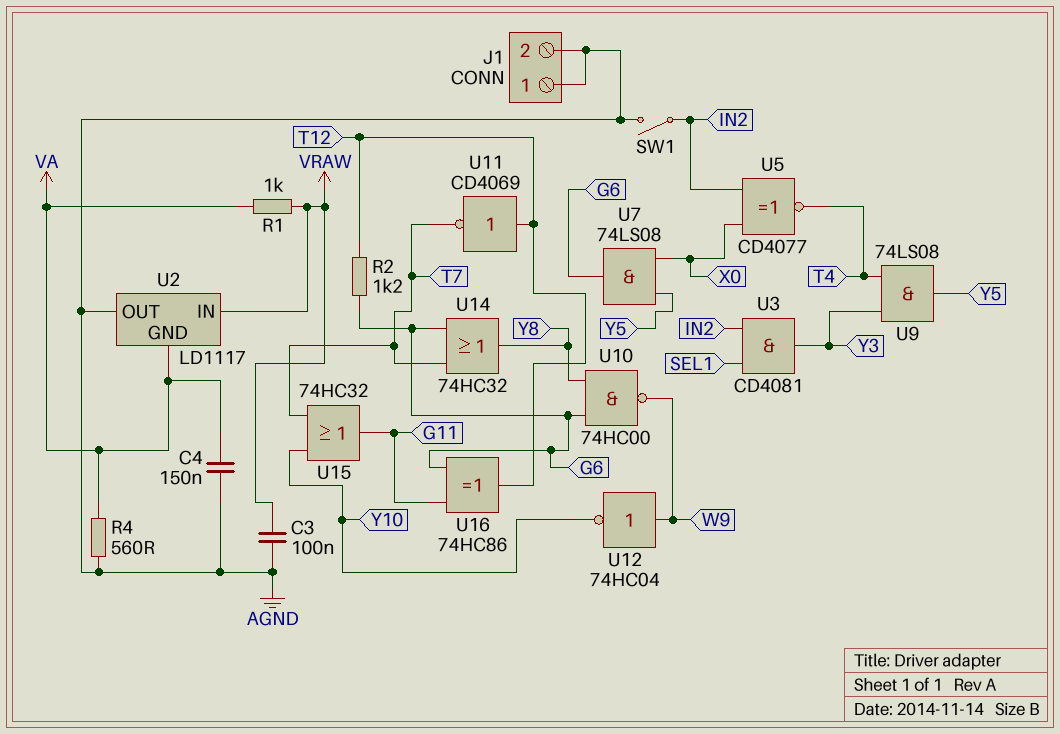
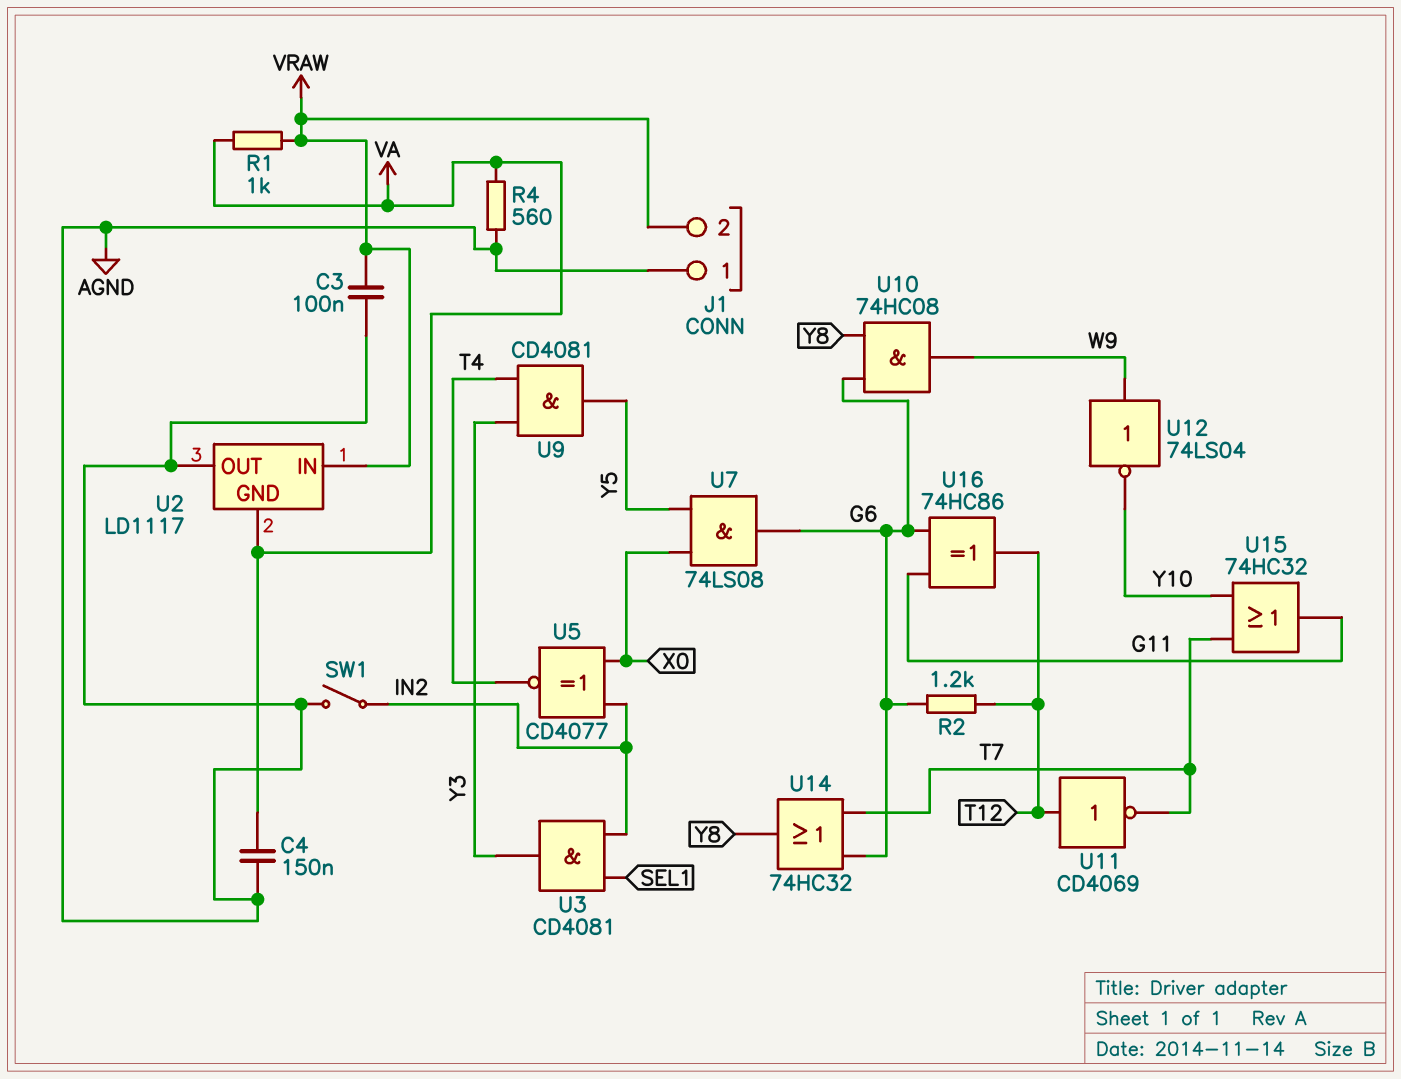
J1 pin 2: AGND -> VRAW
U9: AND 74LS08 (in T4, in Y3, out Y5) -> AND CD4081 (in T4, in Y3, out Y5)
U10: NAND 74HC00 (in G6, in Y8, out W9) -> AND 74HC08 (in G6, in Y8, out W9)
U12: NOT 74HC04 (in W9, out Y10) -> NOT 74LS04 (in W9, out Y10)

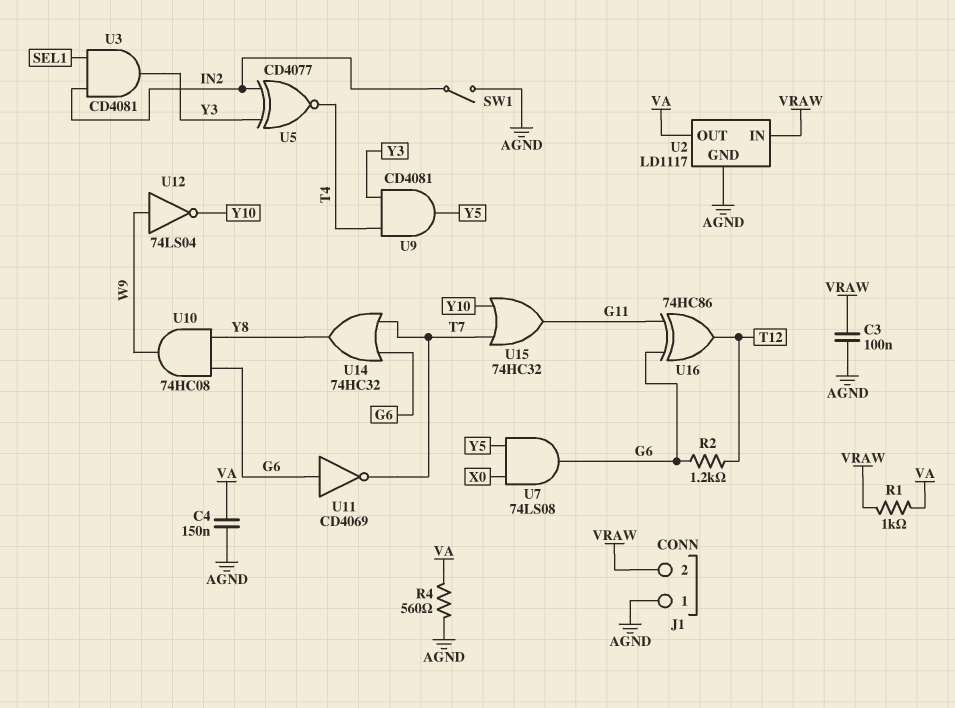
U2 pin GND: VA -> AGND
U2 pin OUT: AGND -> VA
U5: XNOR CD4077 (in IN2, in X0, out T4) -> XNOR CD4077 (in IN2, in Y3, out T4)
U11: NOT CD4069 (in T12, out T7) -> NOT CD4069 (in G6, out T7)

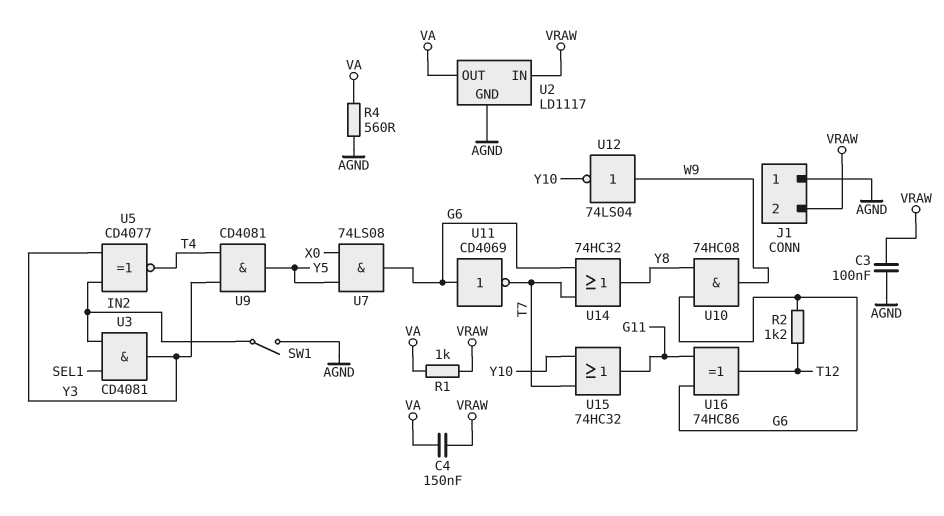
C4: 150nF (AGND, VA) -> 150nF (VA, VRAW)

